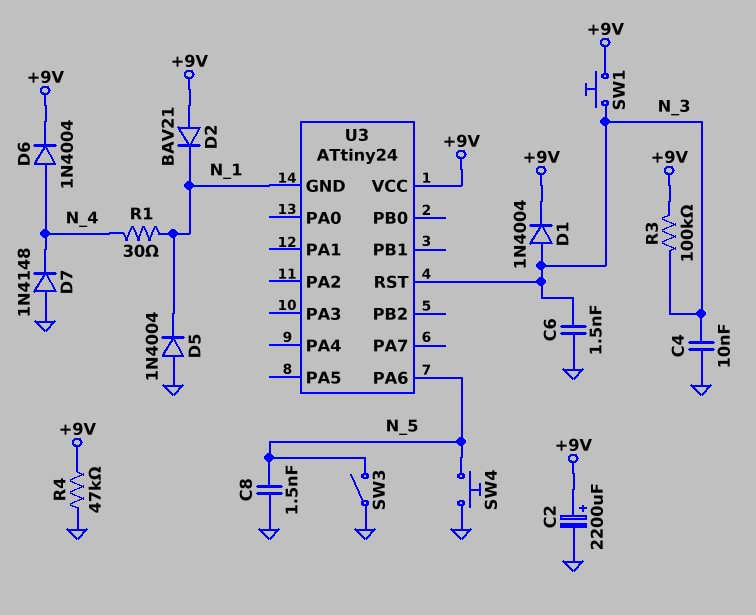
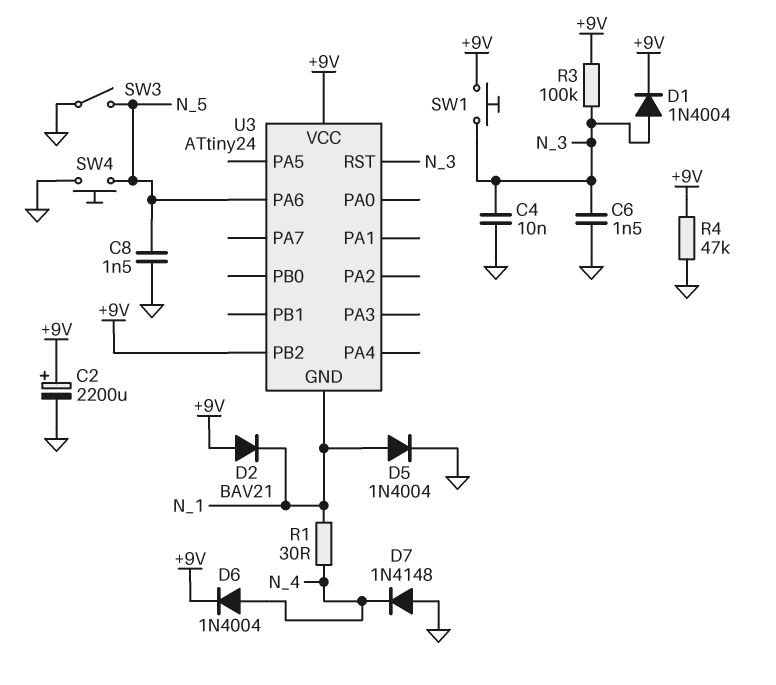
D5: diode 1N4004 (A GND, K N_1) -> diode 1N4004 (A N_1, K GND)
U3 pin PB2: none -> +9V

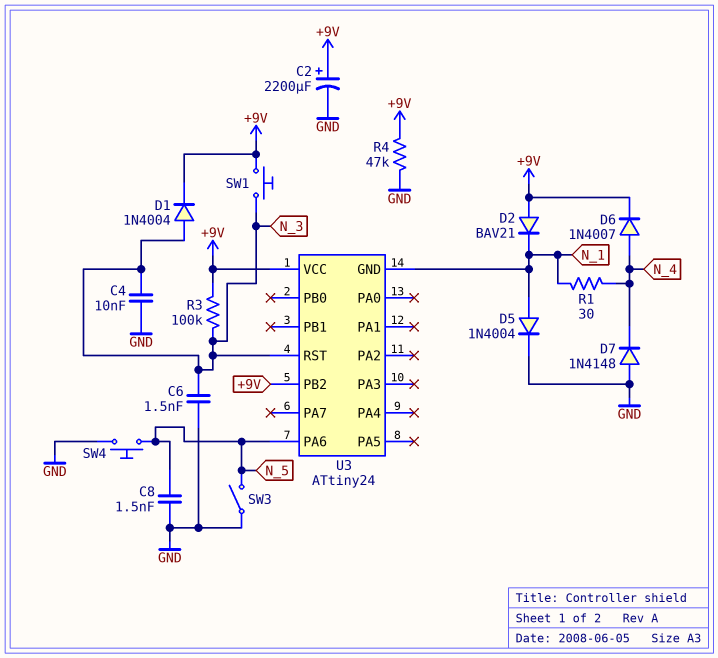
D6: diode 1N4004 (A N_4, K +9V) -> diode 1N4007 (A N_4, K +9V)

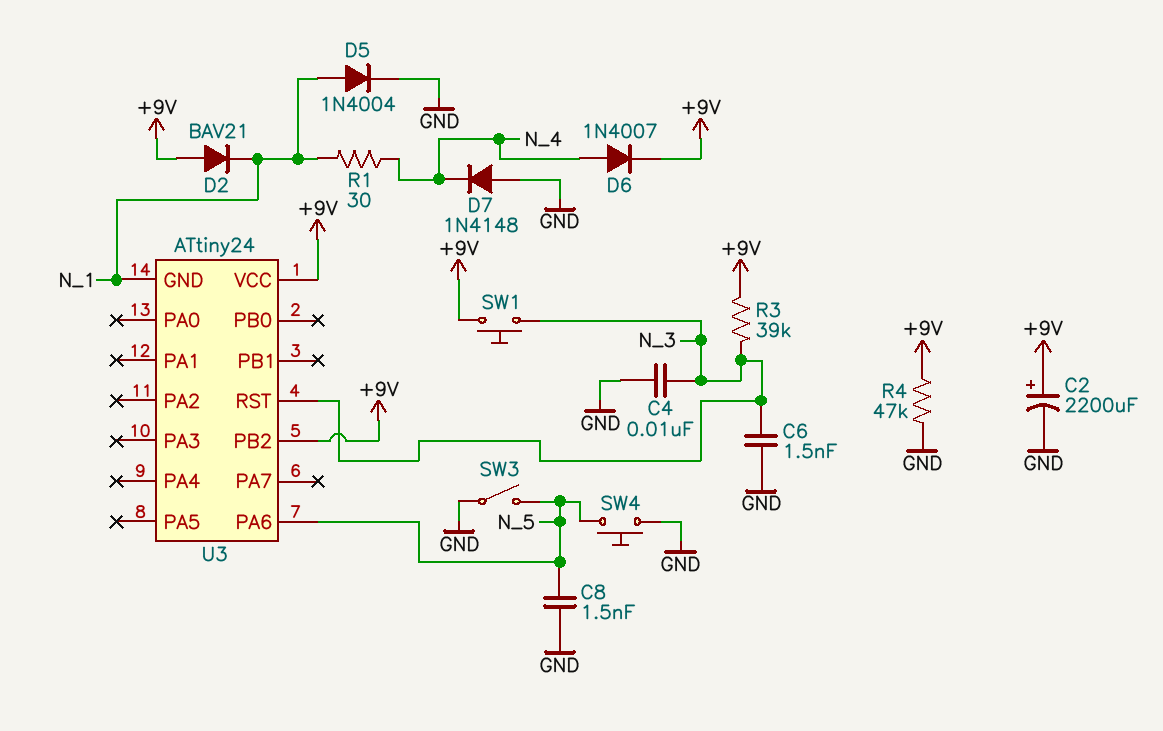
D1: diode 1N4004 (A N_3, K +9V) -> none
R3: 100k (+9V, N_3) -> 39k (+9V, N_3)

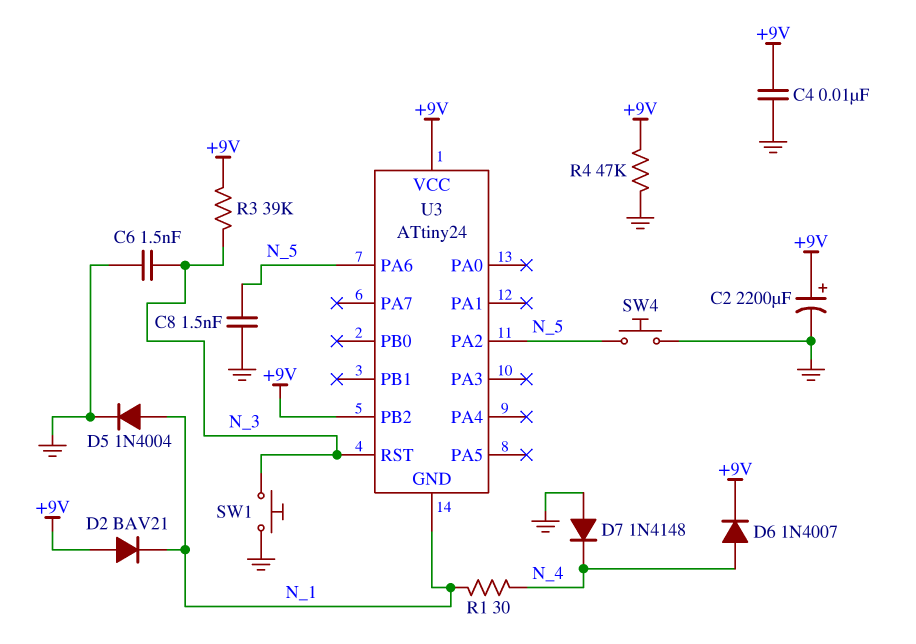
C4: 10nF (GND, N_3) -> 10nF (+9V, GND)
SW1: button (+9V, N_3) -> button (GND, N_3)
SW3: switch (GND, N_5) -> none
U3 pin PA2: none -> N_5

